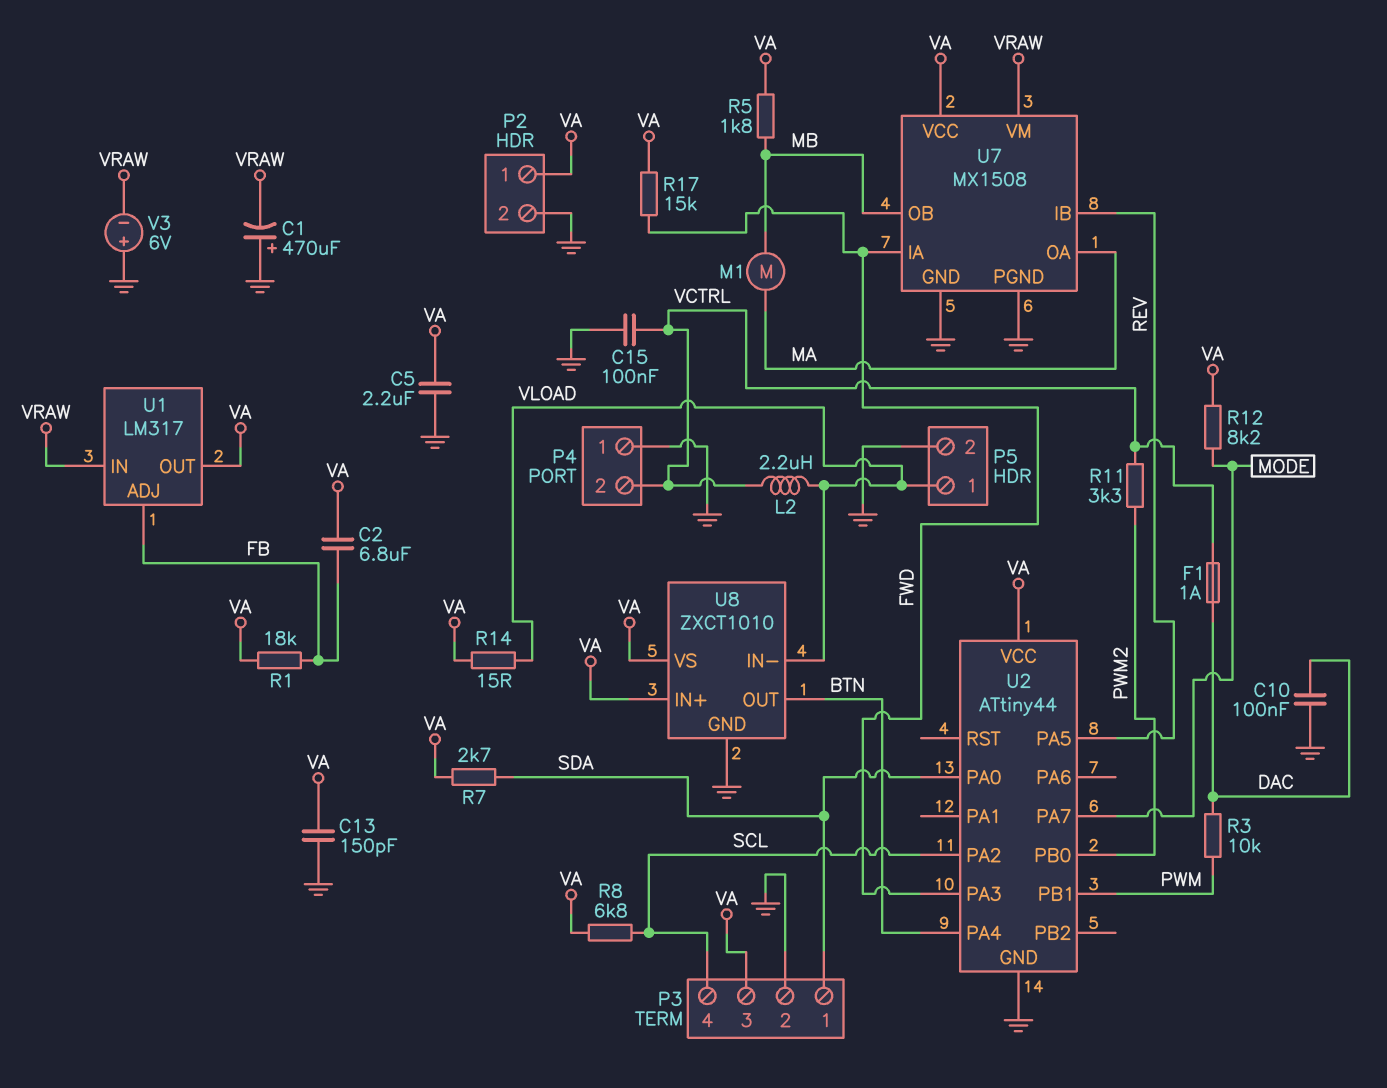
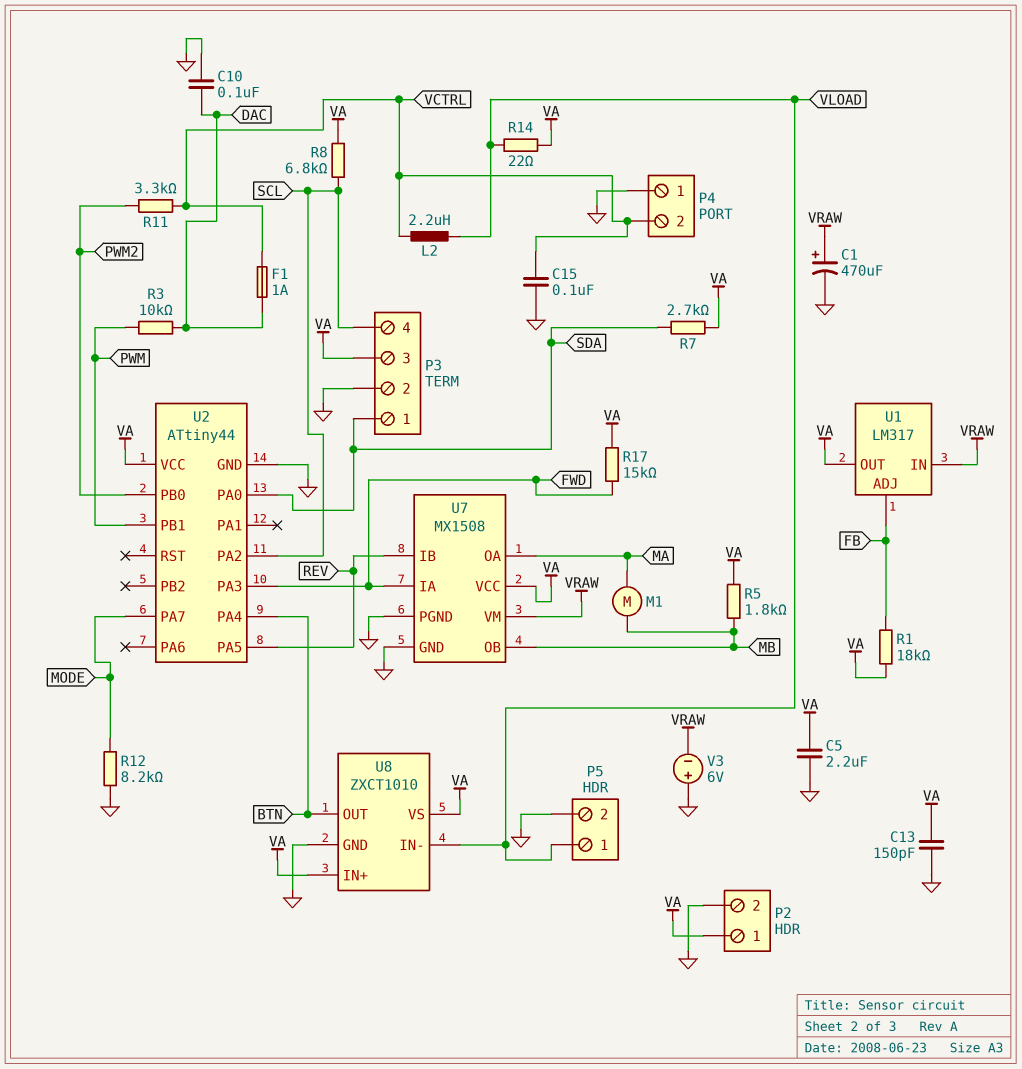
C1: 470uF (plus GND, minus VRAW) -> 470uF (plus VRAW, minus GND)
C2: 6.8uF (FB, VA) -> none
R12: 8.2k (MODE, VA) -> 8.2k (GND, MODE)
R14: 15 (VA, VLOAD) -> 22 (VA, VLOAD)

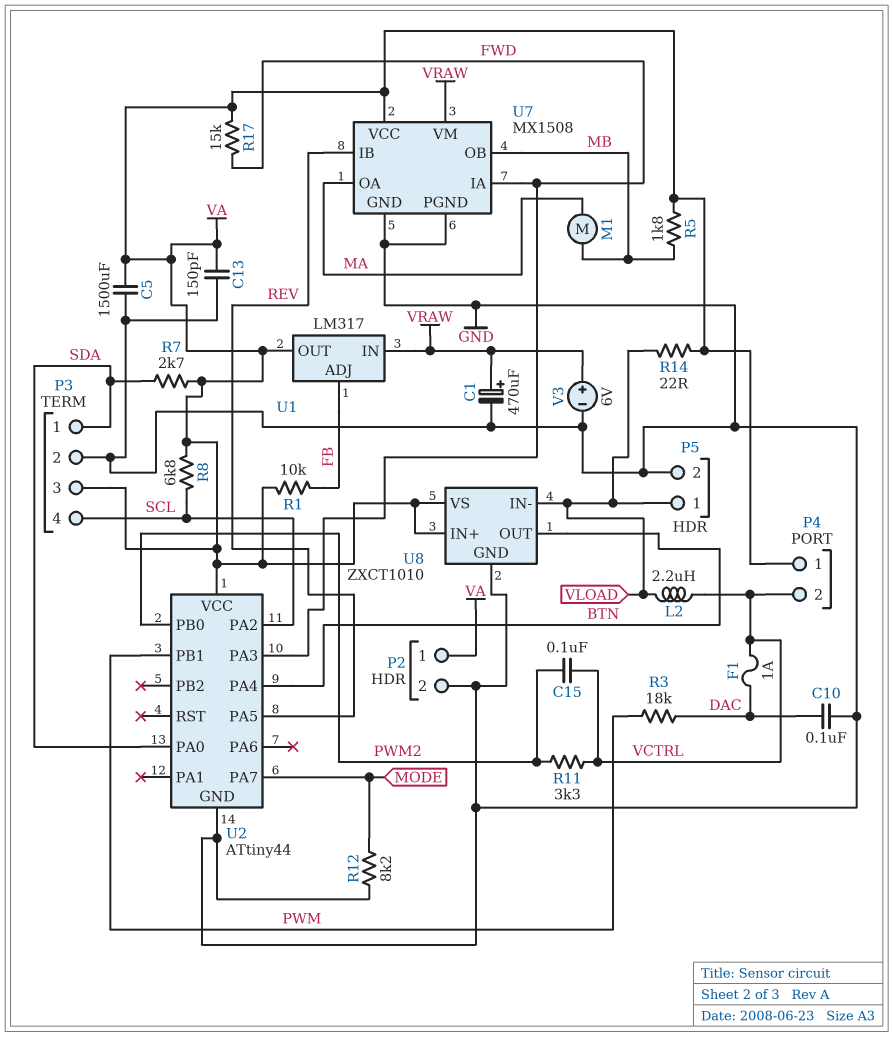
C5: 2.2uF (GND, VA) -> 1500uF (GND, VA)
C15: 100nF (GND, VCTRL) -> 100nF (PWM2, VCTRL)
P4 pin 1: GND -> VA
R1: 18k (FB, VA) -> 10k (FB, VA)
R3: 10k (DAC, PWM) -> 18k (DAC, PWM)
V3: 6V (plus GND, minus VRAW) -> 6V (plus VRAW, minus GND)

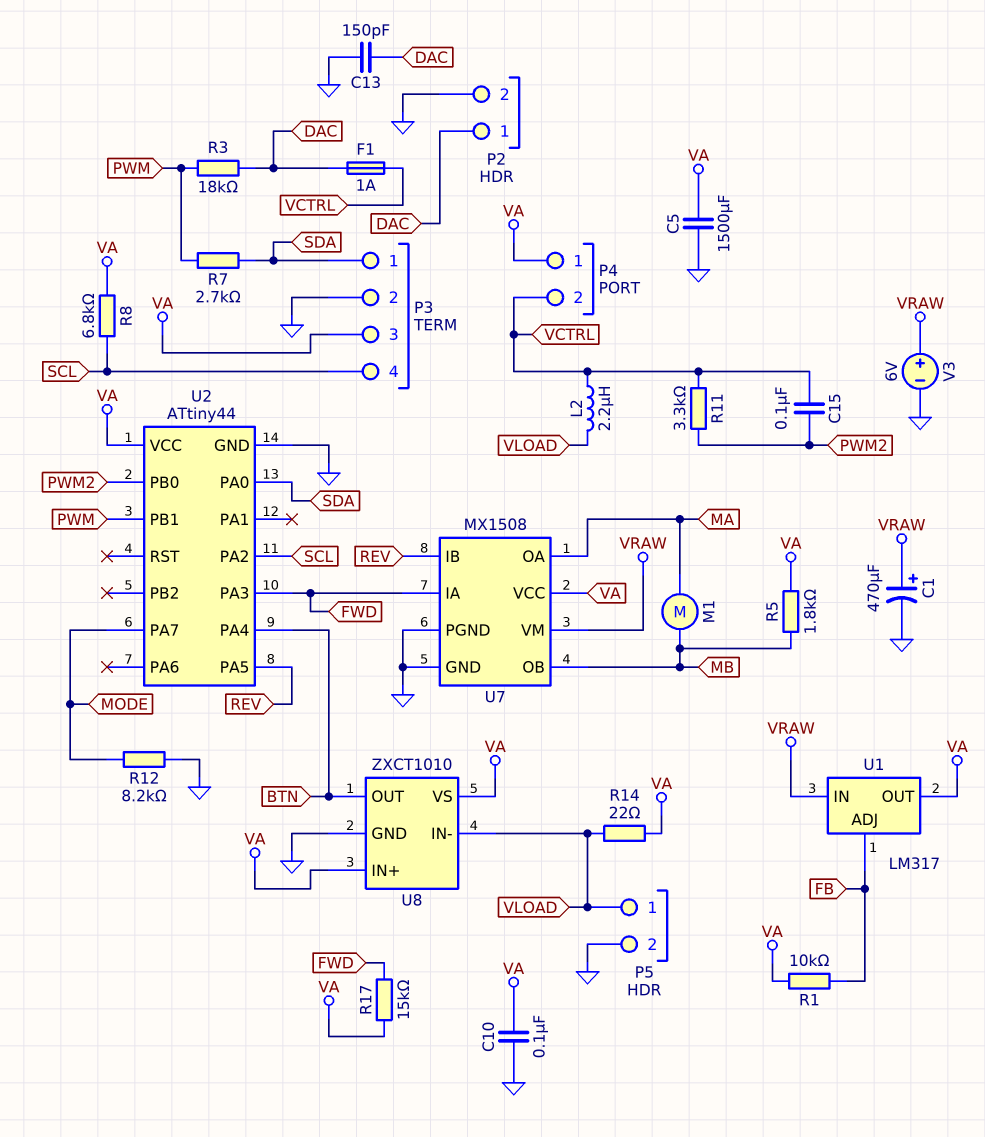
C10: 100nF (DAC, GND) -> 100nF (GND, VA)
C13: 150pF (GND, VA) -> 150pF (DAC, GND)
P2 pin 1: VA -> DAC
R7: 2.7k (SDA, VA) -> 2.7k (PWM, SDA)

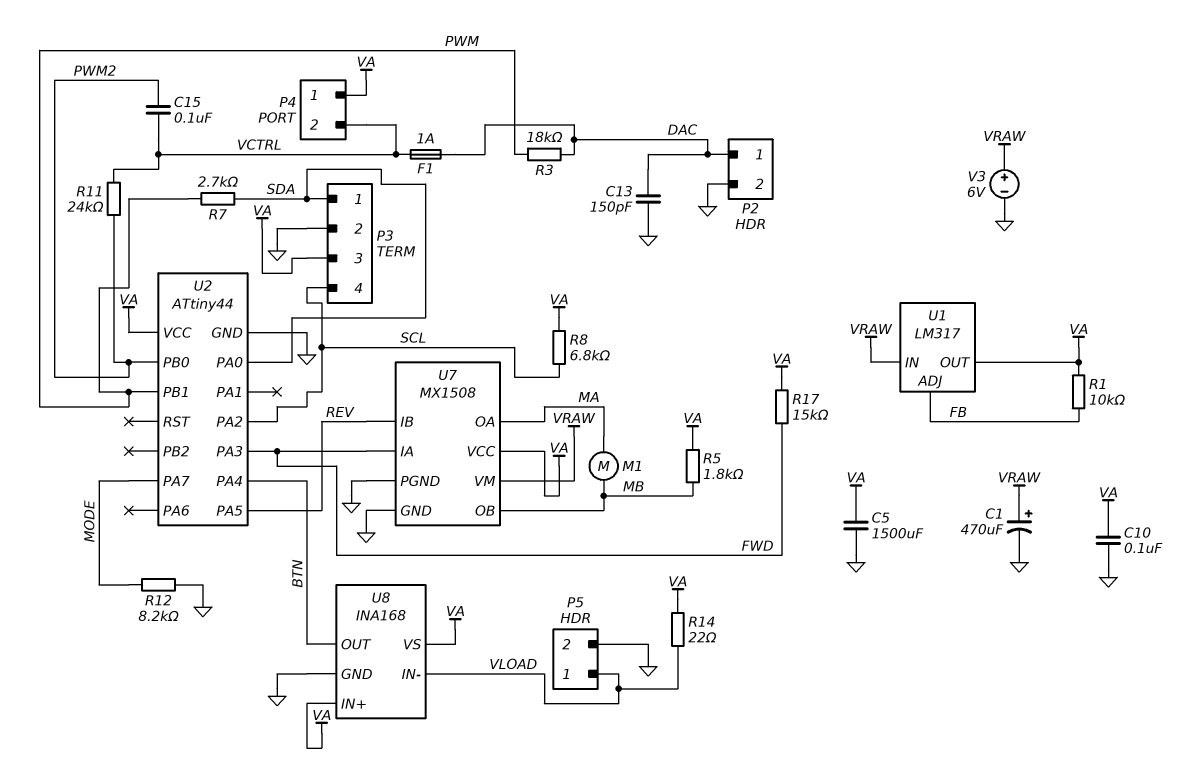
L2: 2.2uH (VCTRL, VLOAD) -> none
R11: 3.3k (PWM2, VCTRL) -> 24k (PWM2, VCTRL)
U8: ZXCT1010 -> INA168

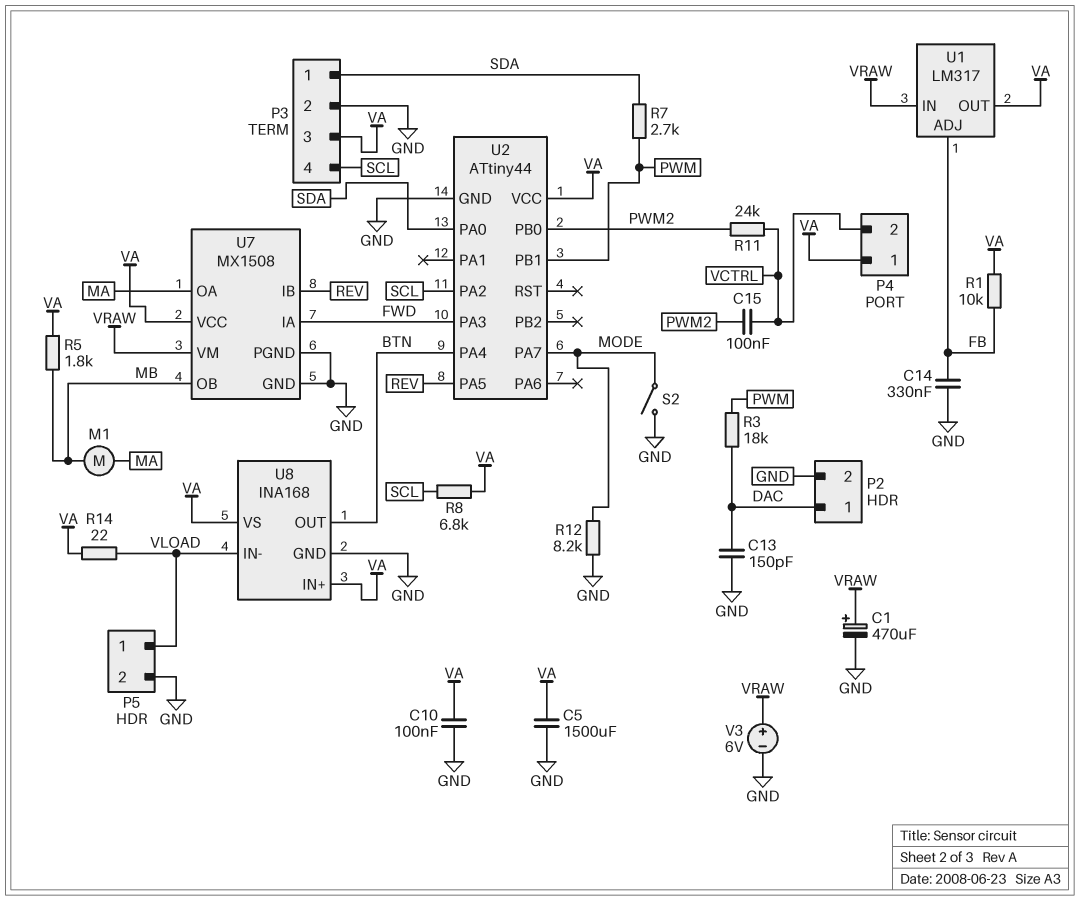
C14: none -> 330nF (FB, GND)
F1: 1A (DAC, VCTRL) -> none
R17: 15k (FWD, VA) -> none
S2: none -> switch (GND, MODE)

